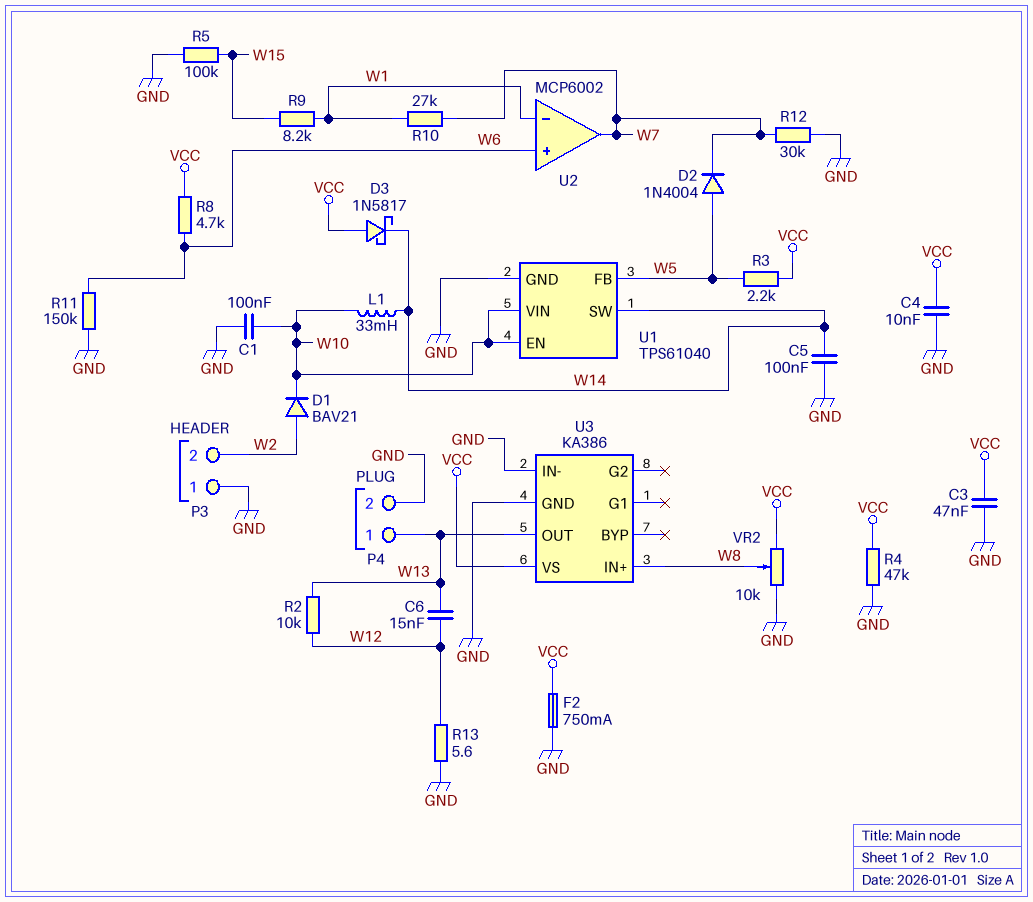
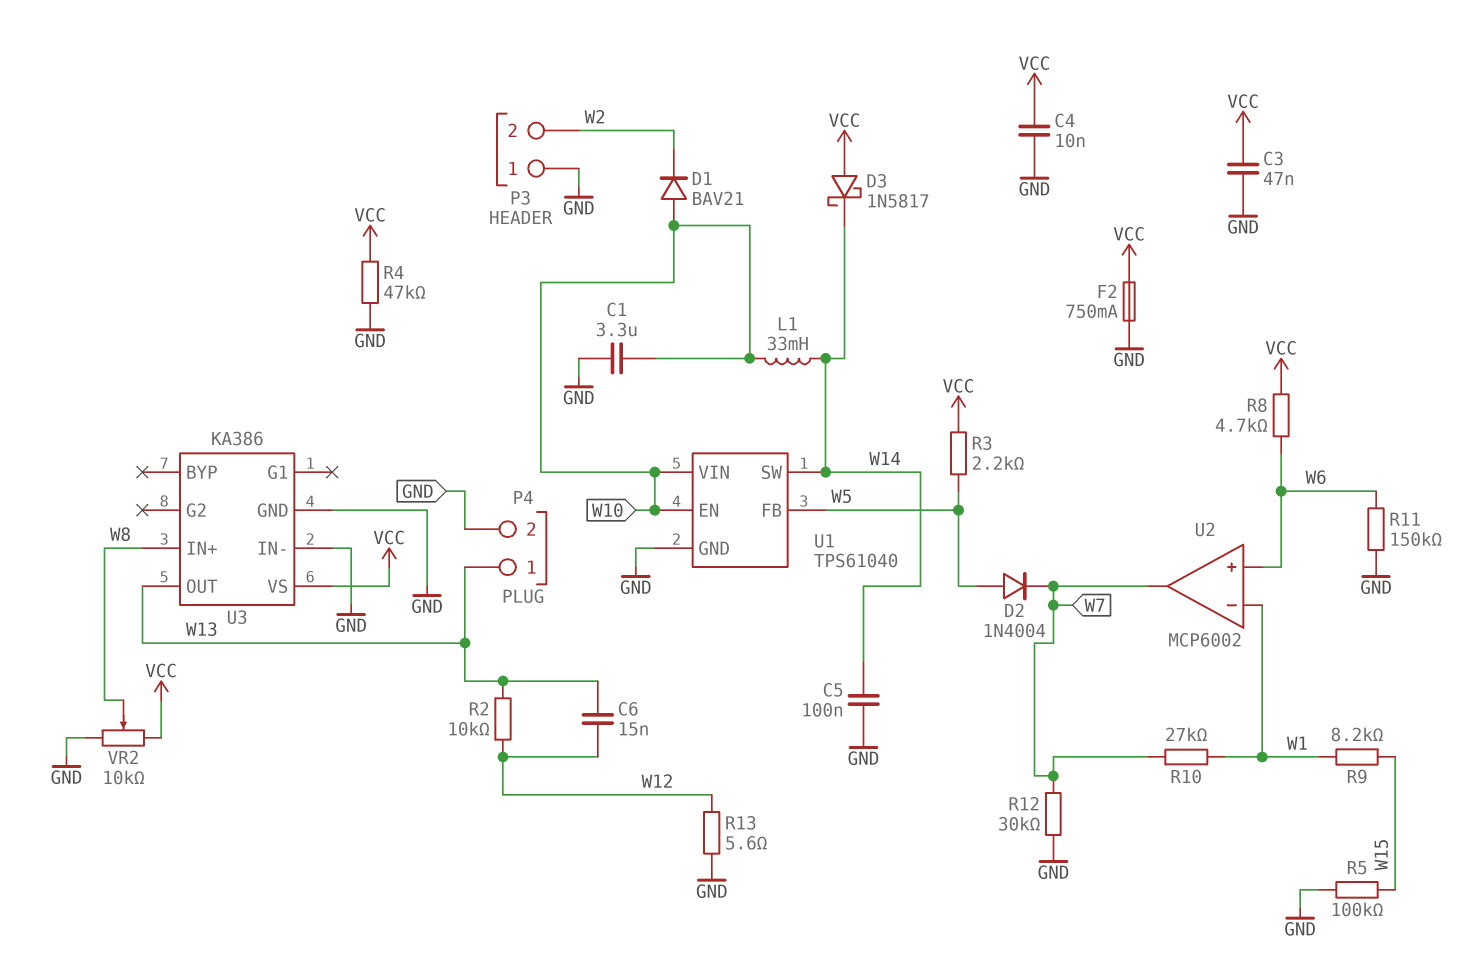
C1: 100nF (GND, W10) -> 3.3uF (GND, W10)
D1: diode BAV21 (A W2, K W10) -> diode BAV21 (A W10, K W2)

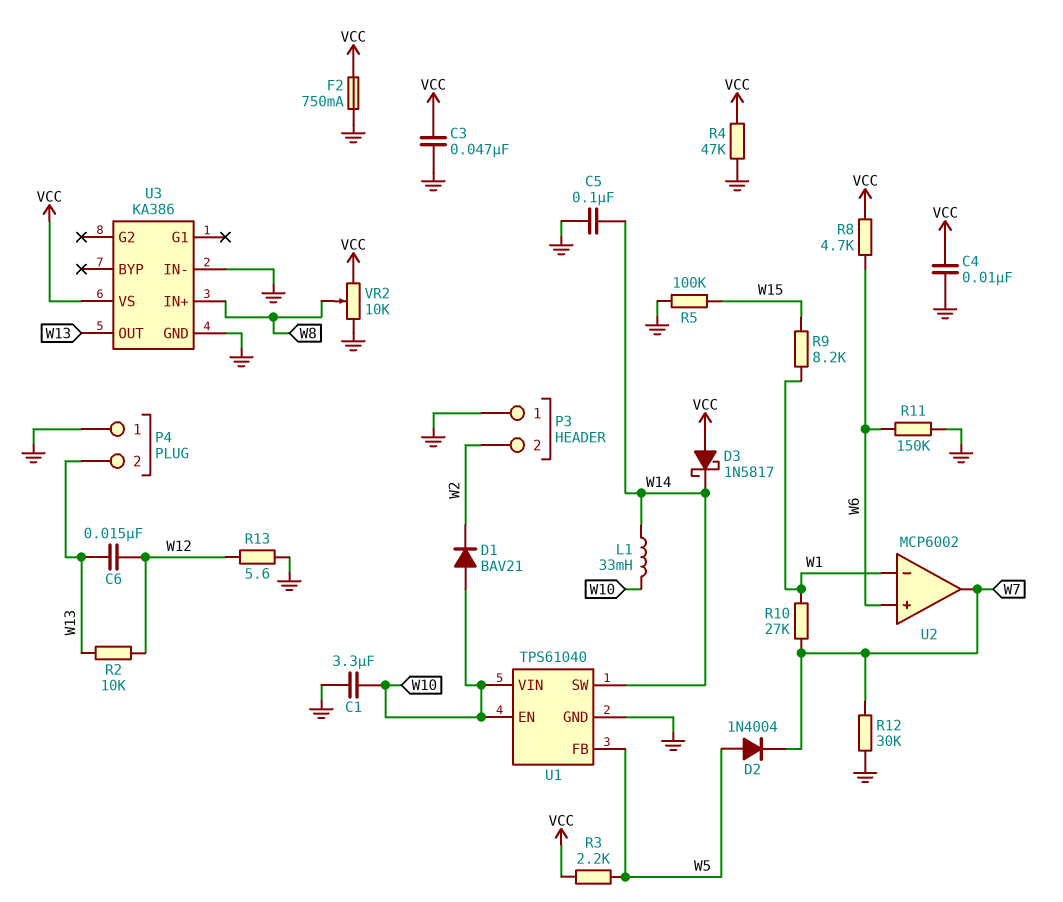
P4 pin 1: W13 -> GND
P4 pin 2: GND -> W13

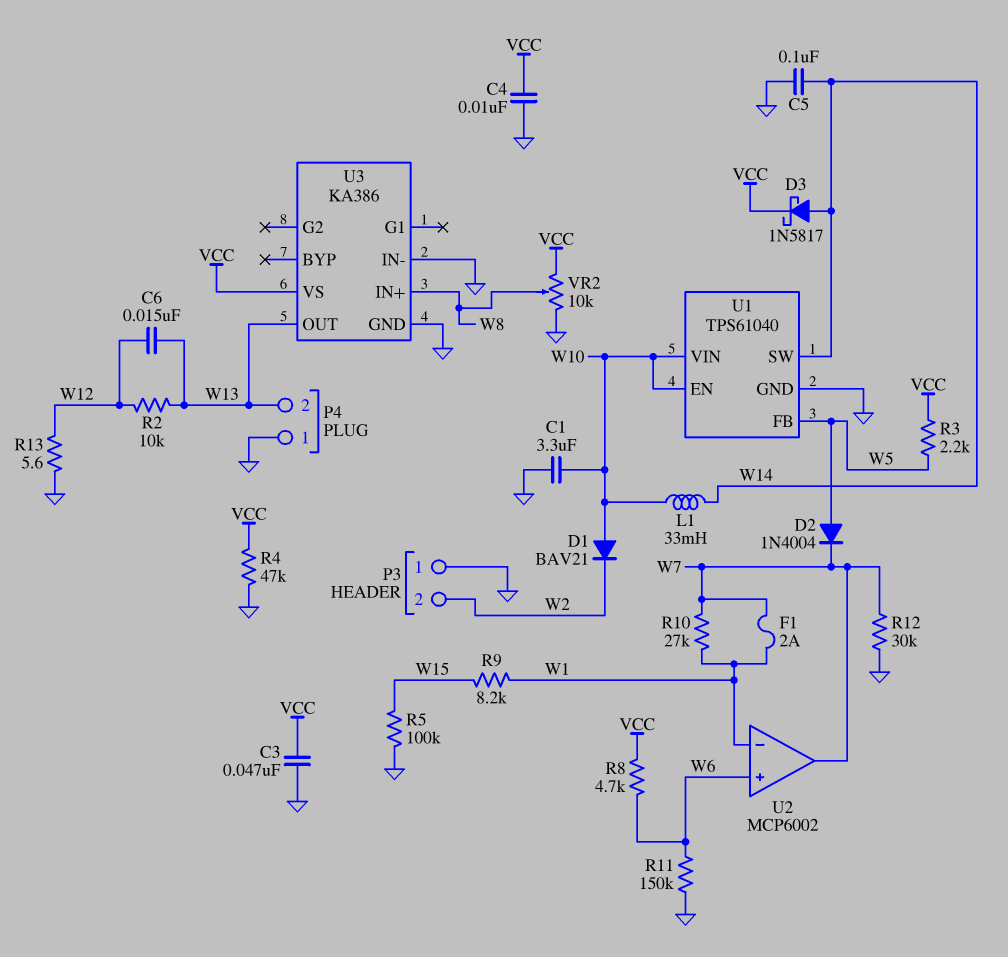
D3: schottky 1N5817 (A VCC, K W14) -> schottky 1N5817 (A W14, K VCC)
F1: none -> 2A (W1, W7)
F2: 750mA (GND, VCC) -> none

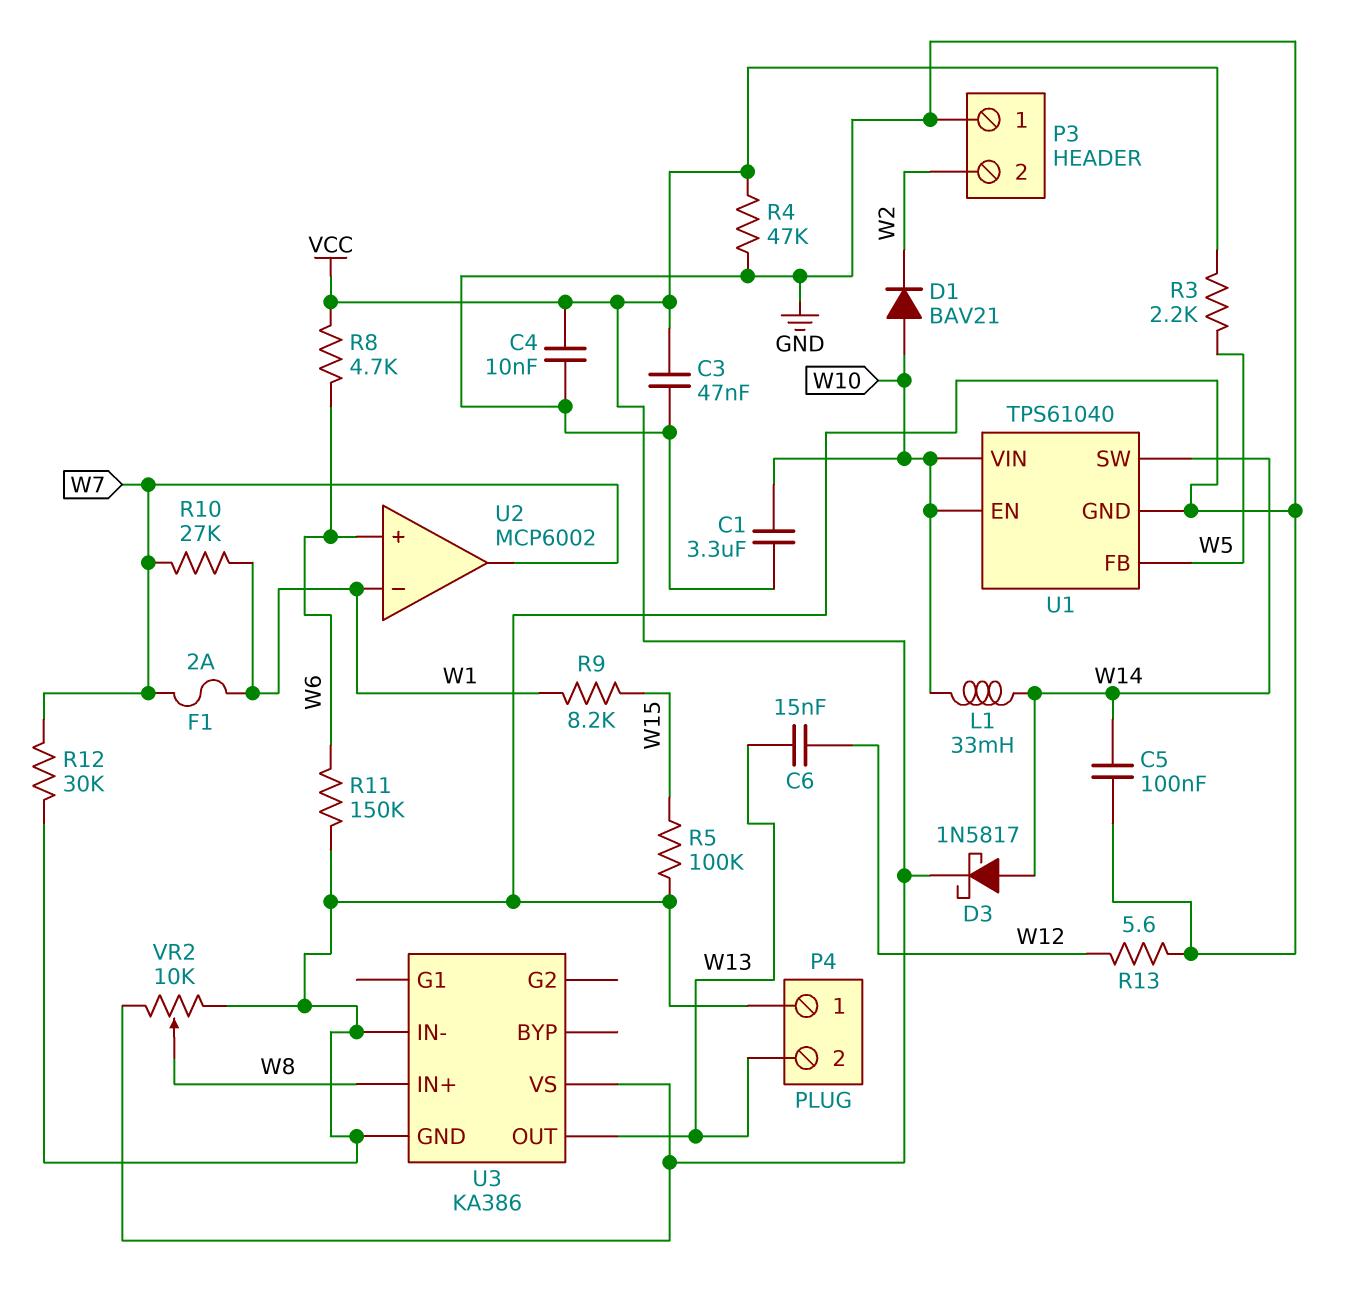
D2: diode 1N4004 (A W5, K W7) -> none
R2: 10k (W12, W13) -> none

